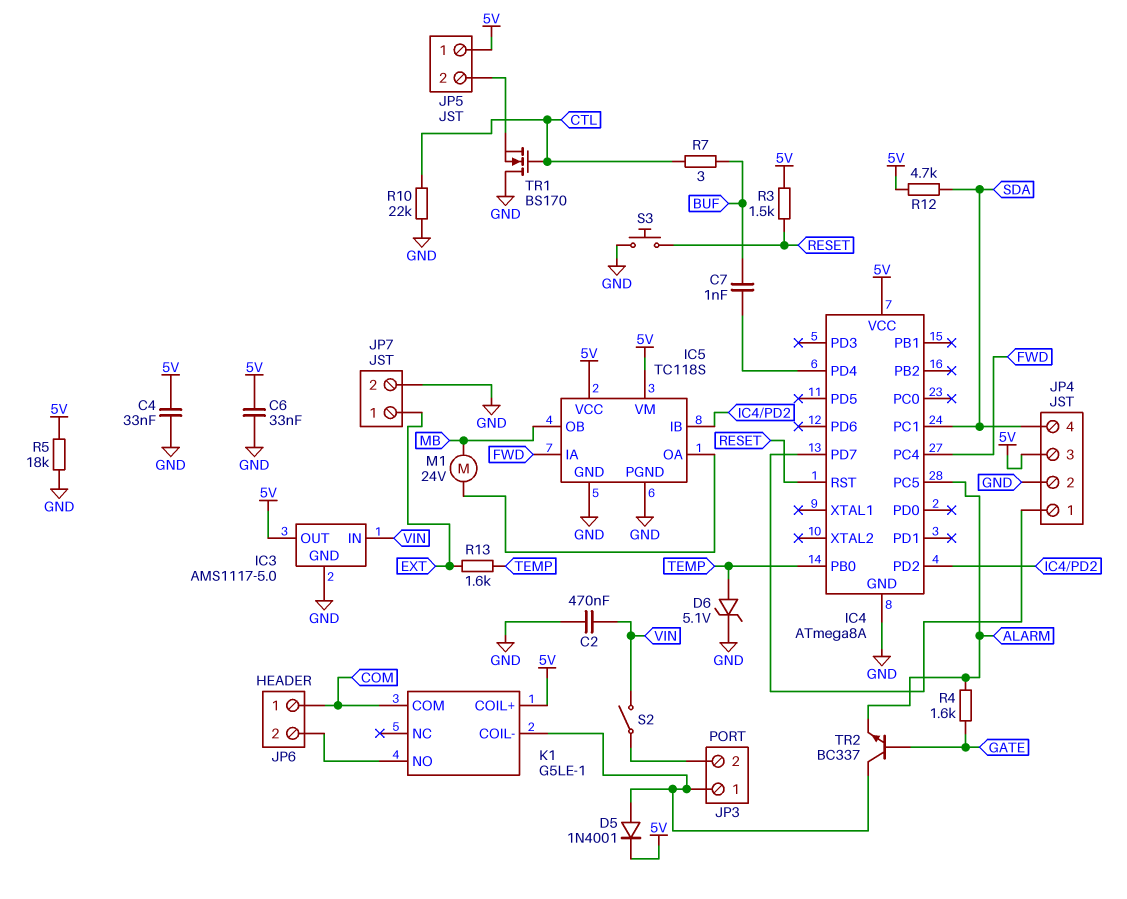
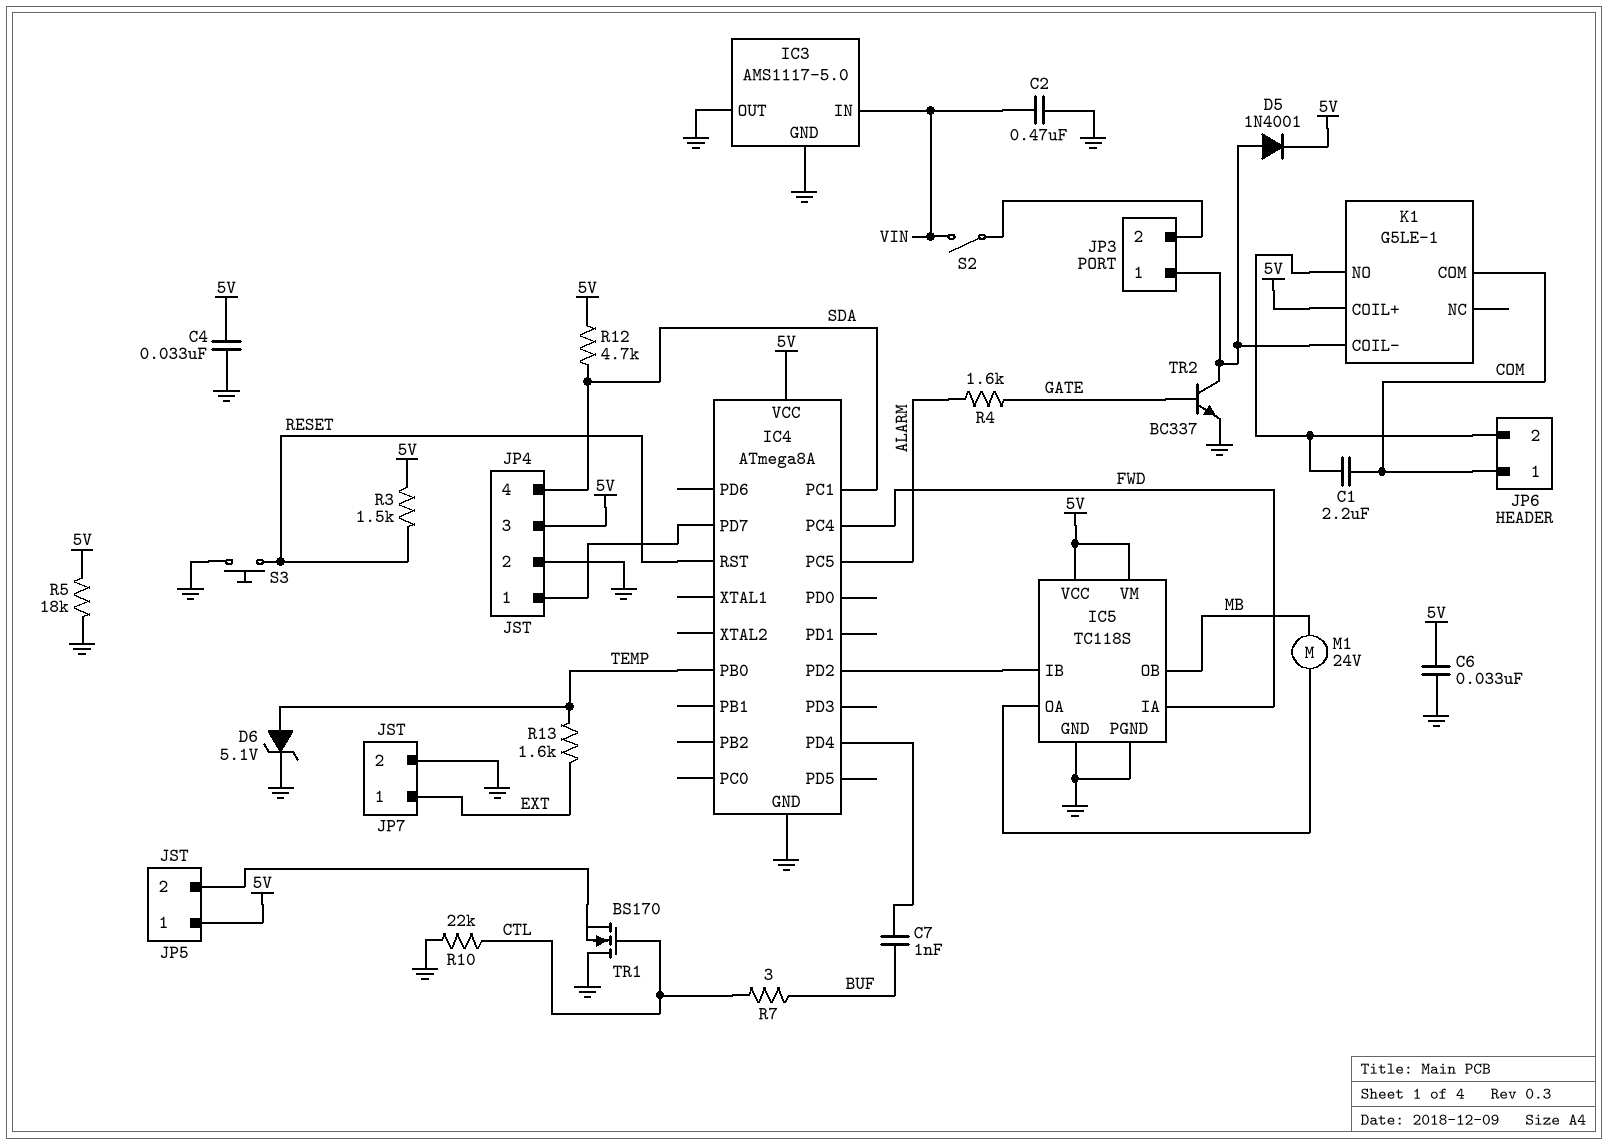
C1: none -> 2.2uF (COM, JP6/2)
IC3 pin OUT: 5V -> GND
TR2: NPN BC337 (B GATE, C JP3/1, E ALARM) -> NPN BC337 (B GATE, C JP3/1, E GND)

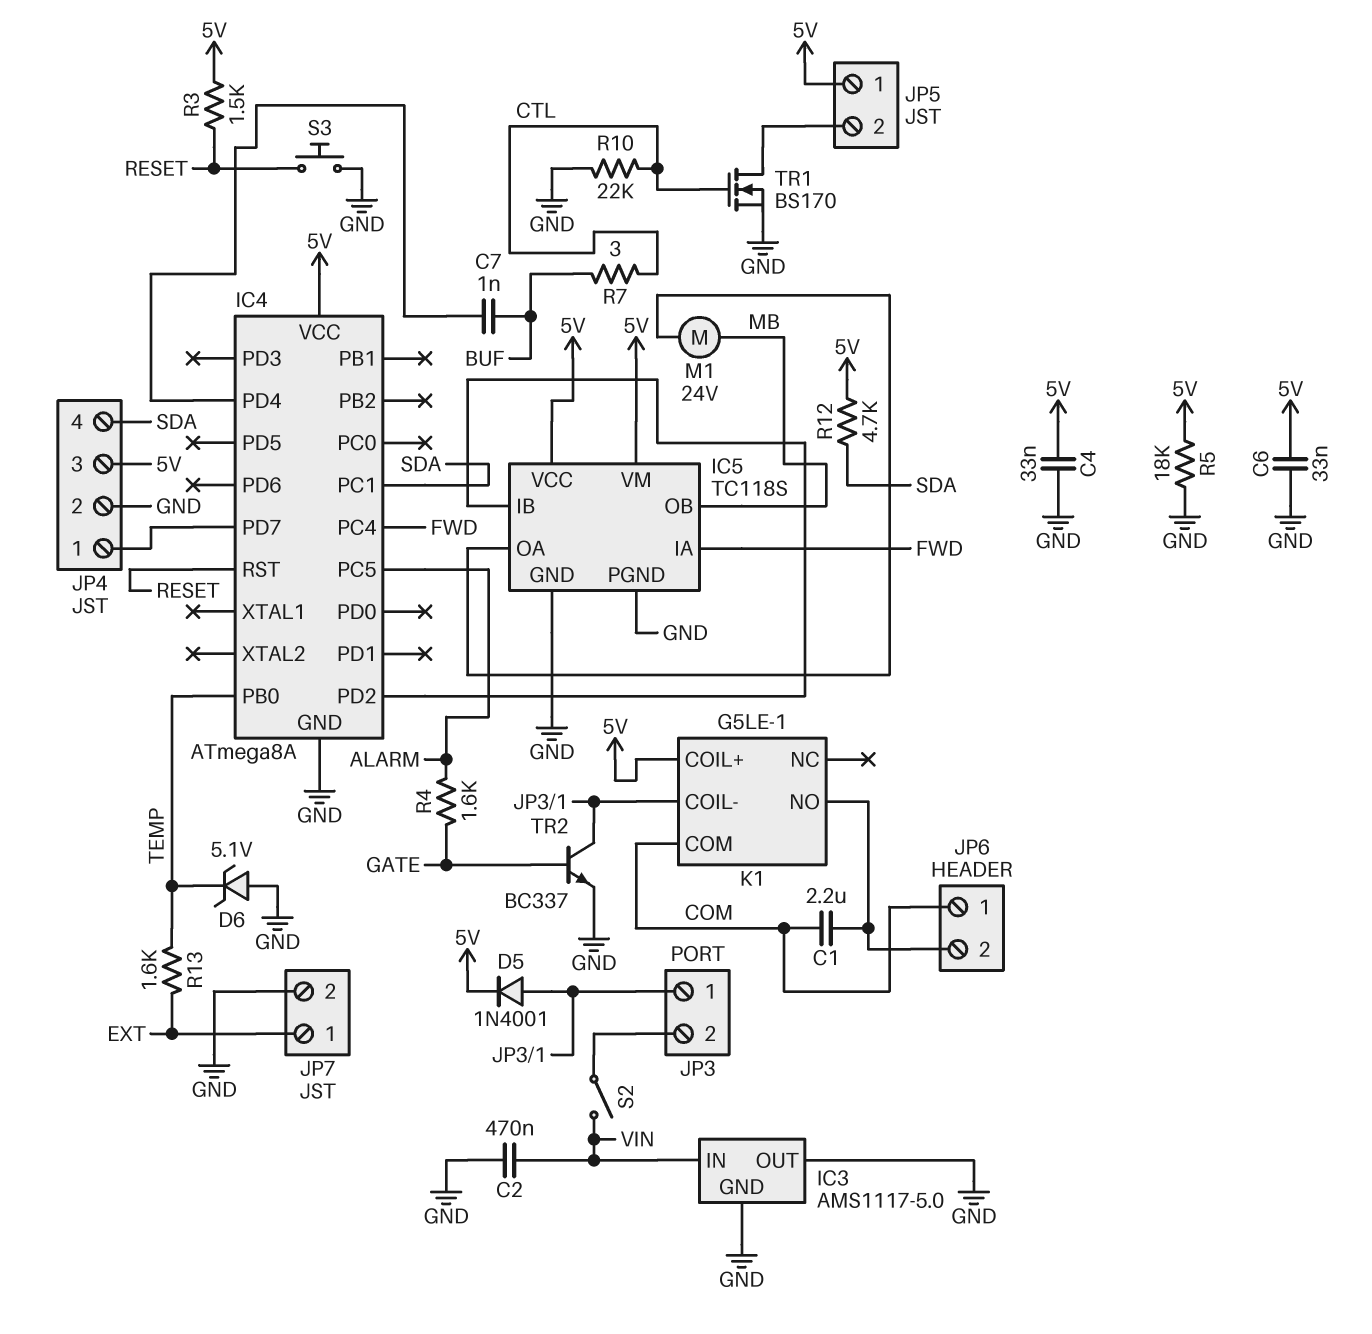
D6: zener 5.1V (A TEMP, K GND) -> zener 5.1V (A GND, K TEMP)
TR1: NMOS BS170 (G CTL, D GND, S JP5/2) -> NMOS BS170 (G CTL, D JP5/2, S GND)

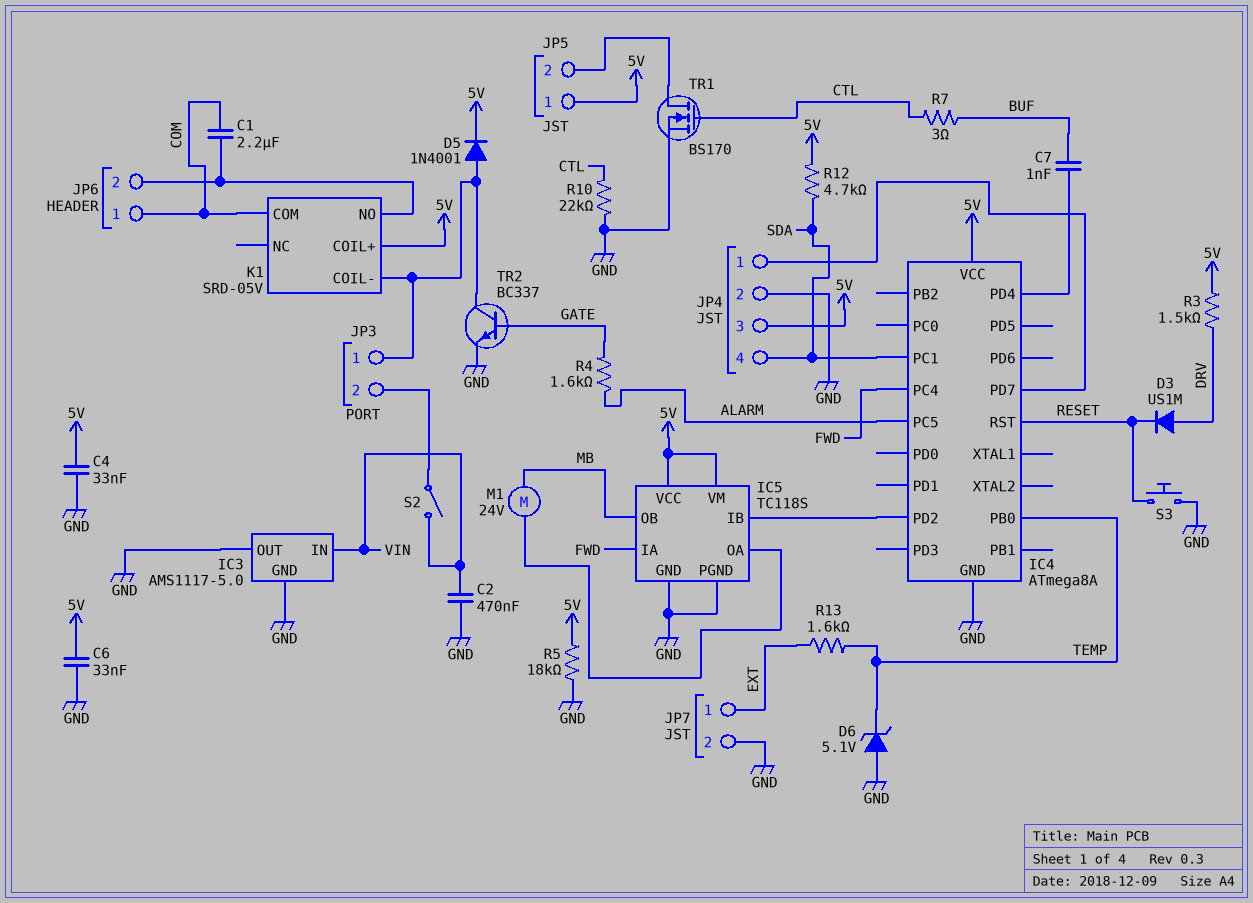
D3: none -> diode US1M (A DRV, K RESET)
K1: G5LE-1 -> SRD-05V
R3: 1.5k (5V, RESET) -> 1.5k (5V, DRV)

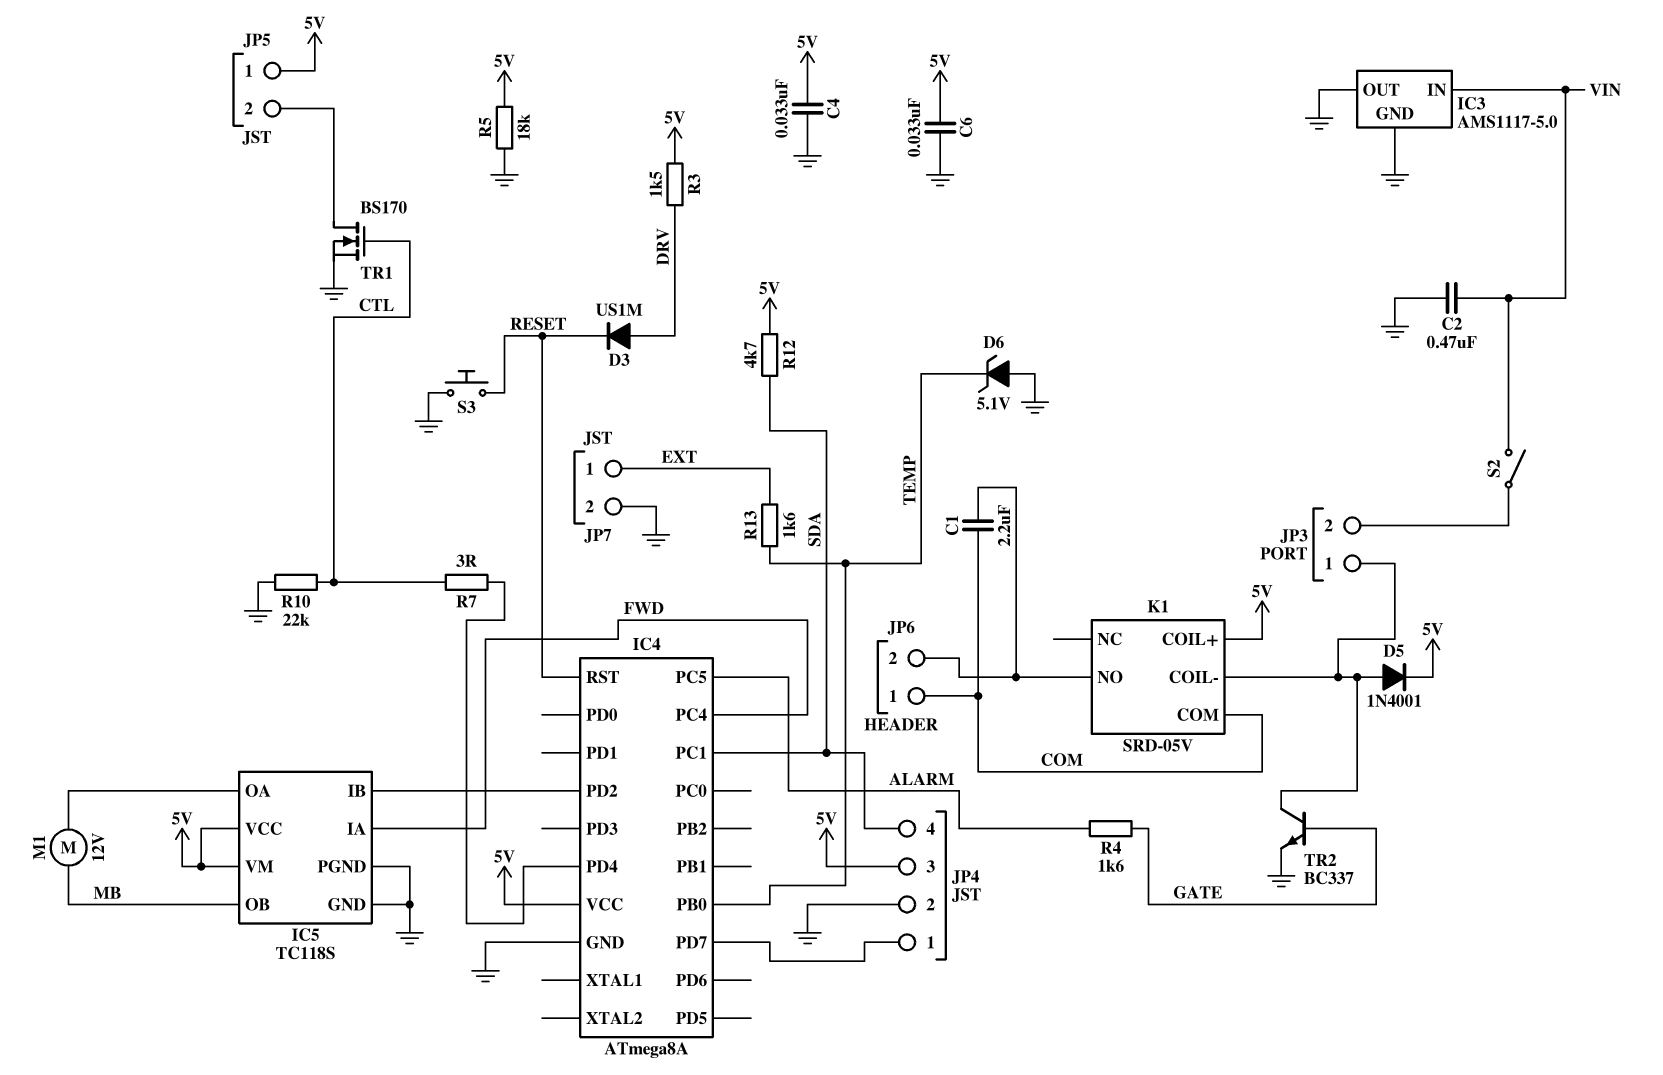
C7: 1nF (BUF, IC4/PD4) -> none
M1: motor 24V (IC5/OA, MB) -> motor 12V (IC5/OA, MB)
R7: 3 (BUF, CTL) -> 3 (CTL, IC4/PD4)

